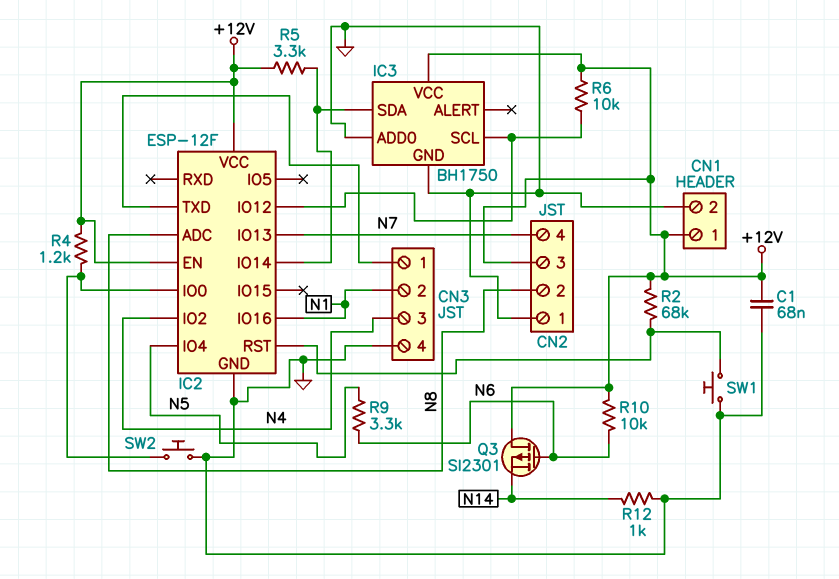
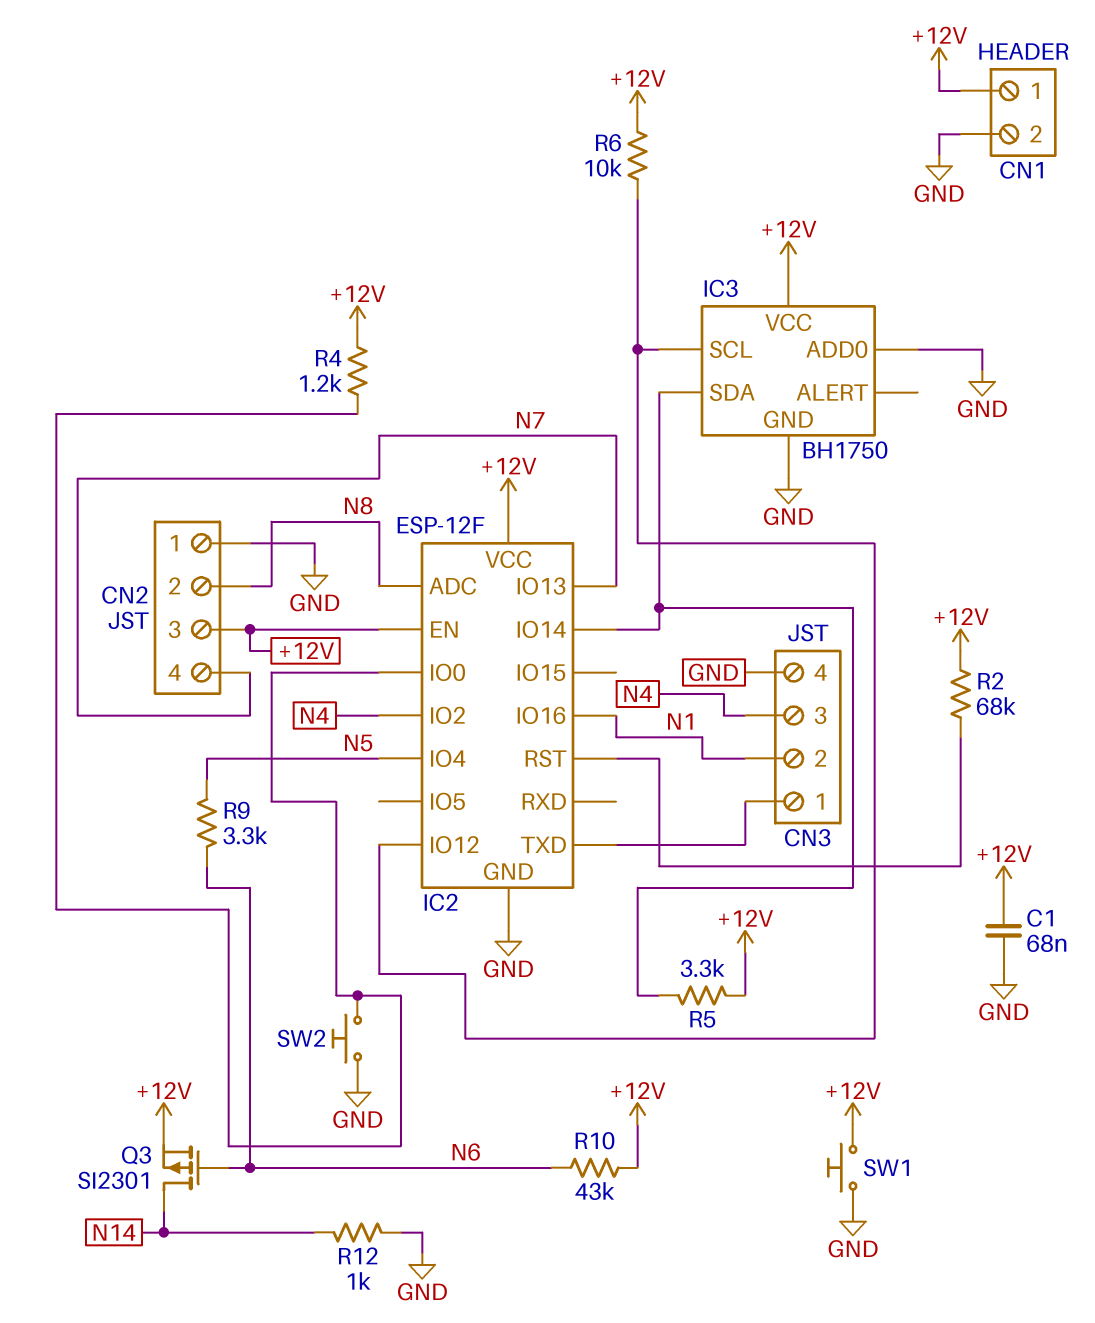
Q3: PMOS SI2301 (G N6, D +12V, S N14) -> PMOS SI2301 (G N6, D N14, S +12V)
R10: 10k (+12V, N6) -> 43k (+12V, N6)
SW1: button (GND, IC2/RST) -> button (+12V, GND)

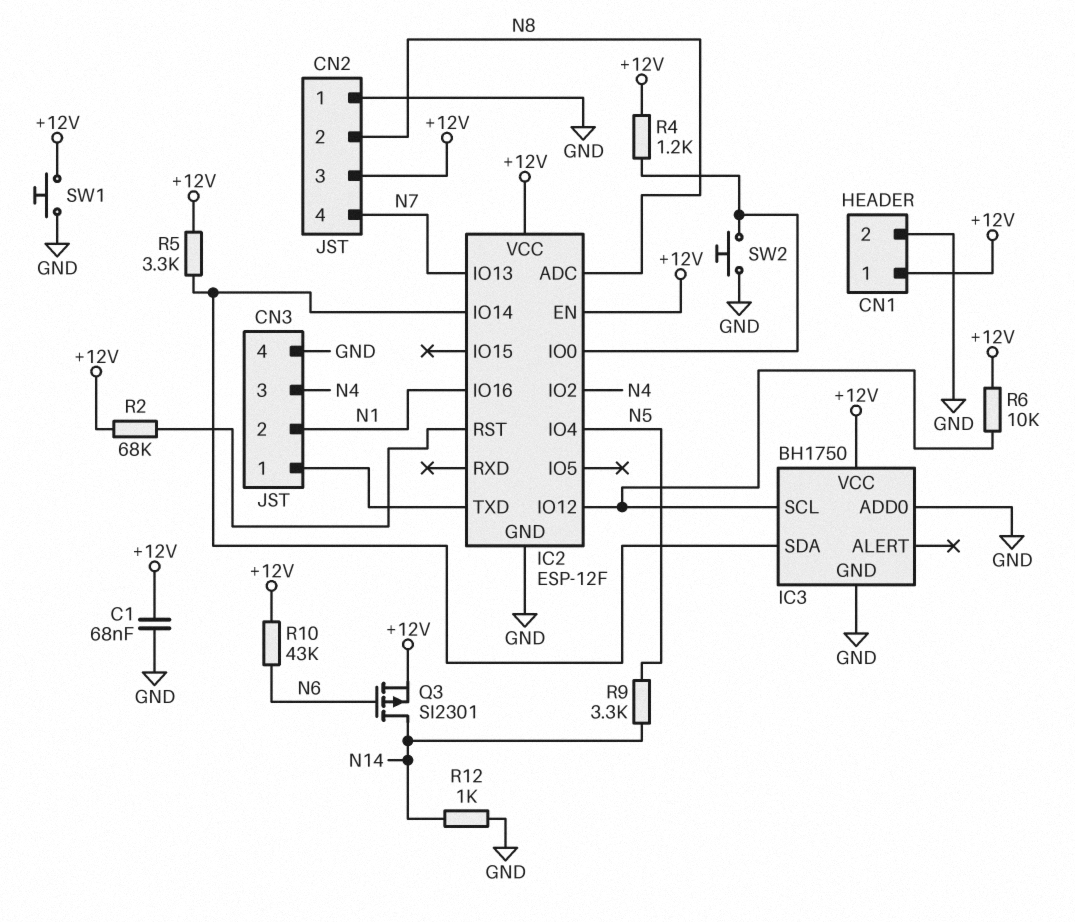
R9: 3.3k (N5, N6) -> 3.3k (N5, N14)

